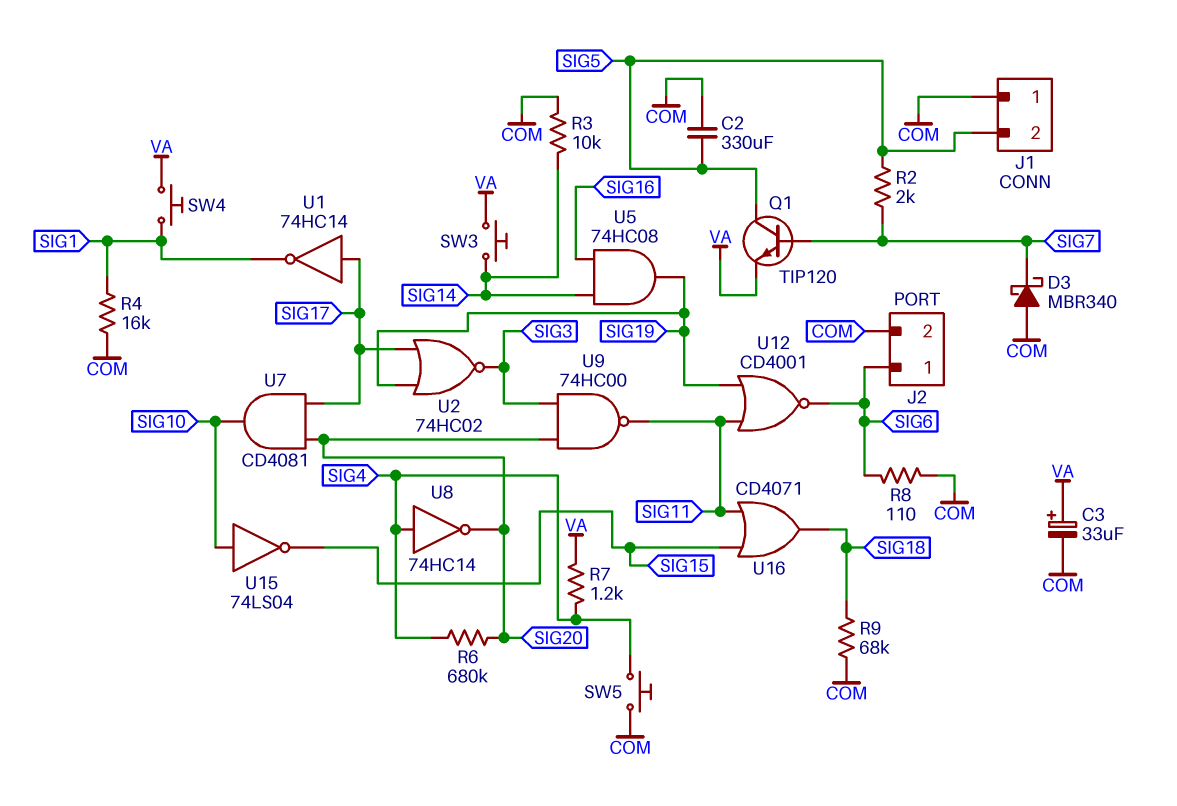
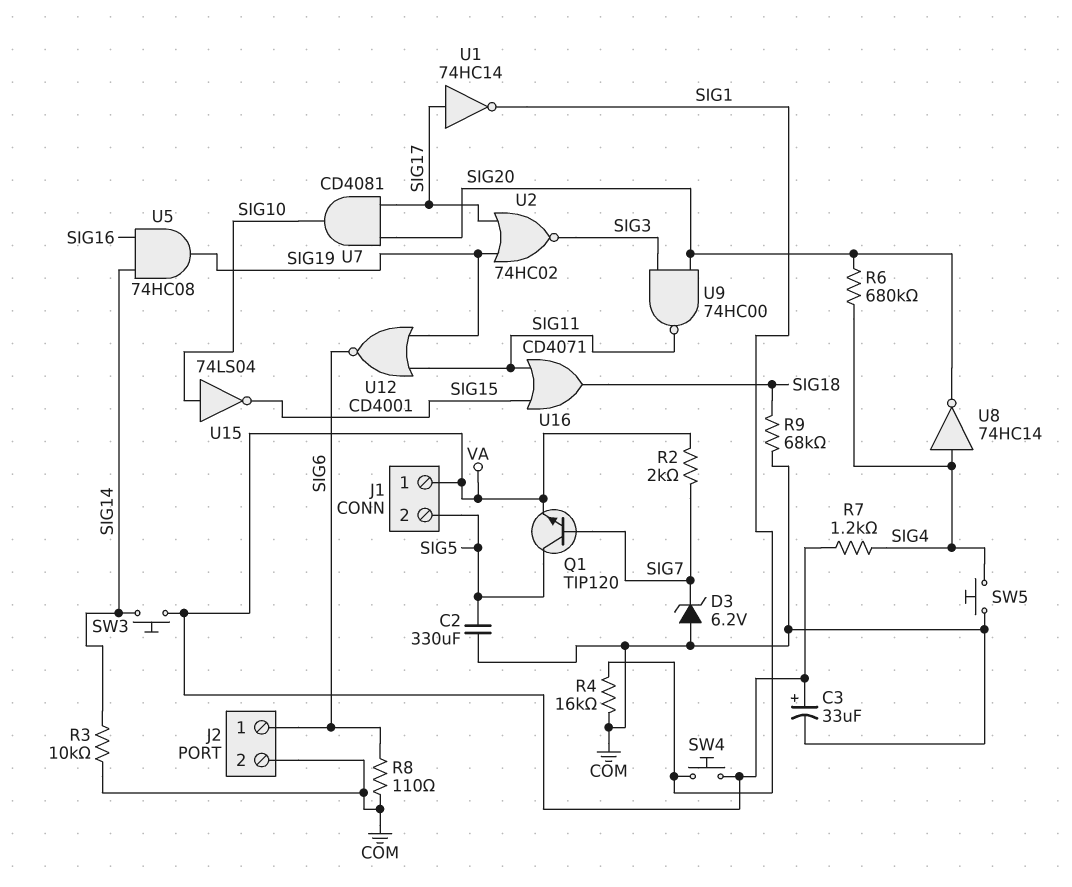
D3: schottky MBR340 (A COM, K SIG7) -> zener 6.2V (A COM, K SIG7)
J1 pin 1: COM -> VA
R2: 2k (SIG5, SIG7) -> 2k (SIG7, VA)

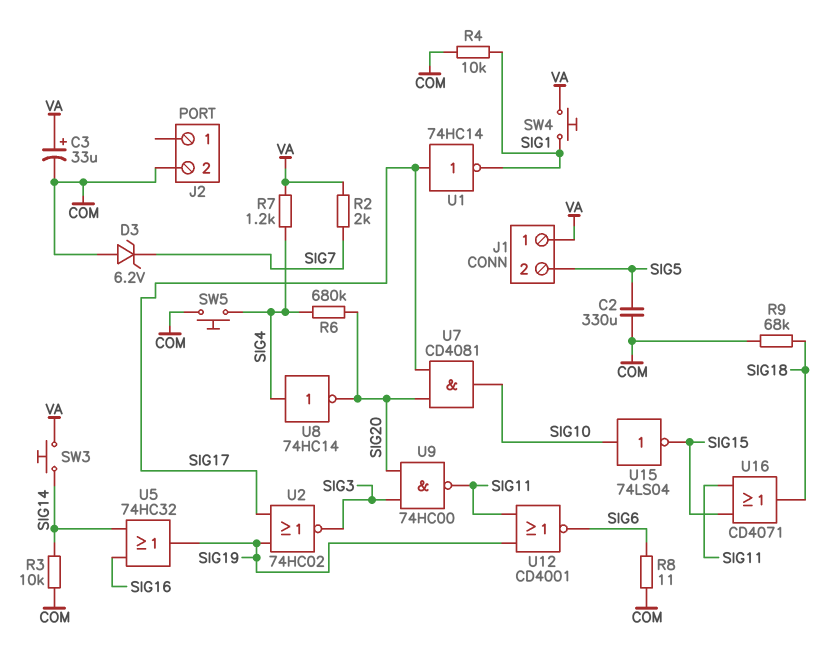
J2 pin 1: SIG6 -> none
Q1: NPN TIP120 (B SIG7, C SIG5, E VA) -> none
R4: 16k (COM, SIG1) -> 10k (COM, SIG1)
R8: 110 (COM, SIG6) -> 11 (COM, SIG6)
U5: AND 74HC08 (in SIG14, in SIG16, out SIG19) -> OR 74HC32 (in SIG14, in SIG16, out SIG19)

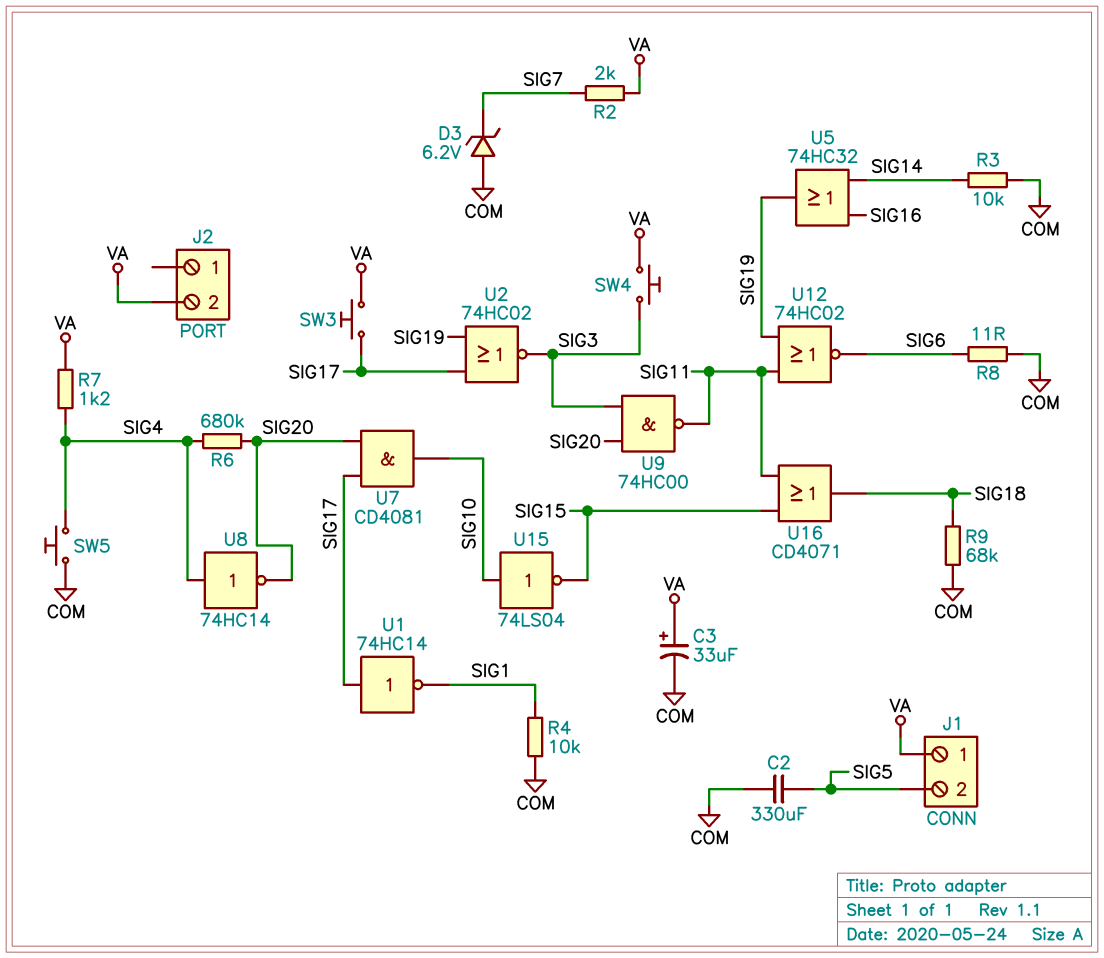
J2 pin 2: COM -> VA
SW3: button (SIG14, VA) -> button (SIG17, VA)
SW4: button (SIG1, VA) -> button (SIG3, VA)
U12: NOR CD4001 (in SIG11, in SIG19, out SIG6) -> NOR 74HC02 (in SIG11, in SIG19, out SIG6)

